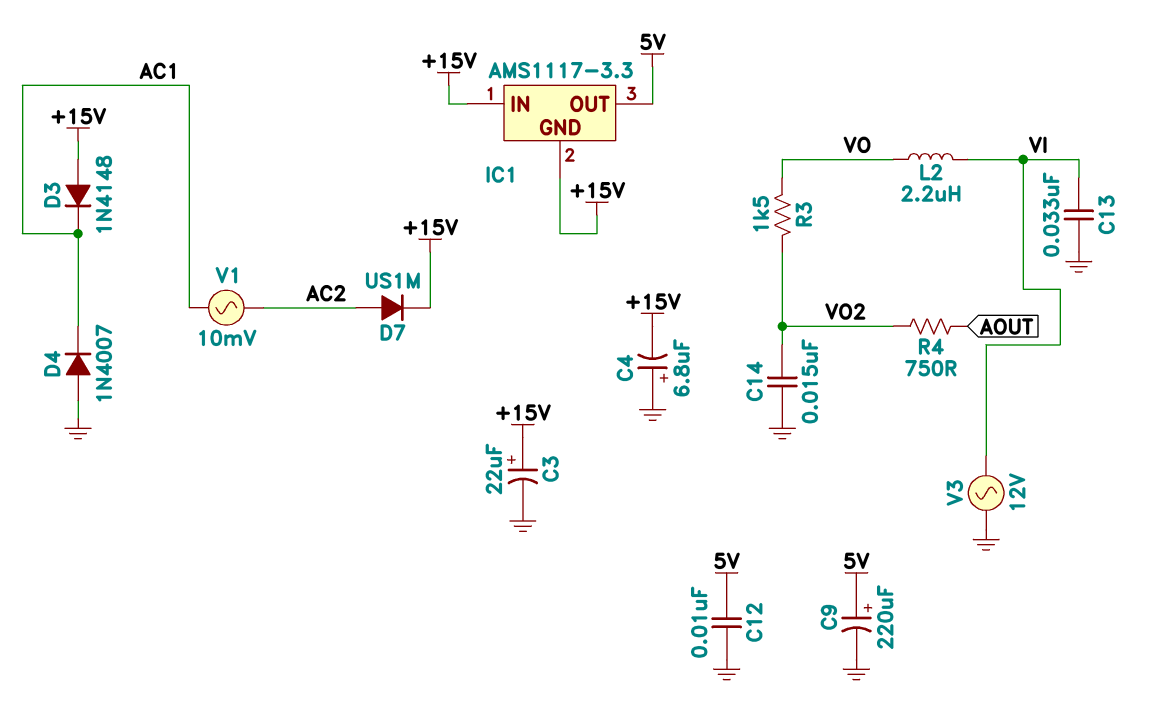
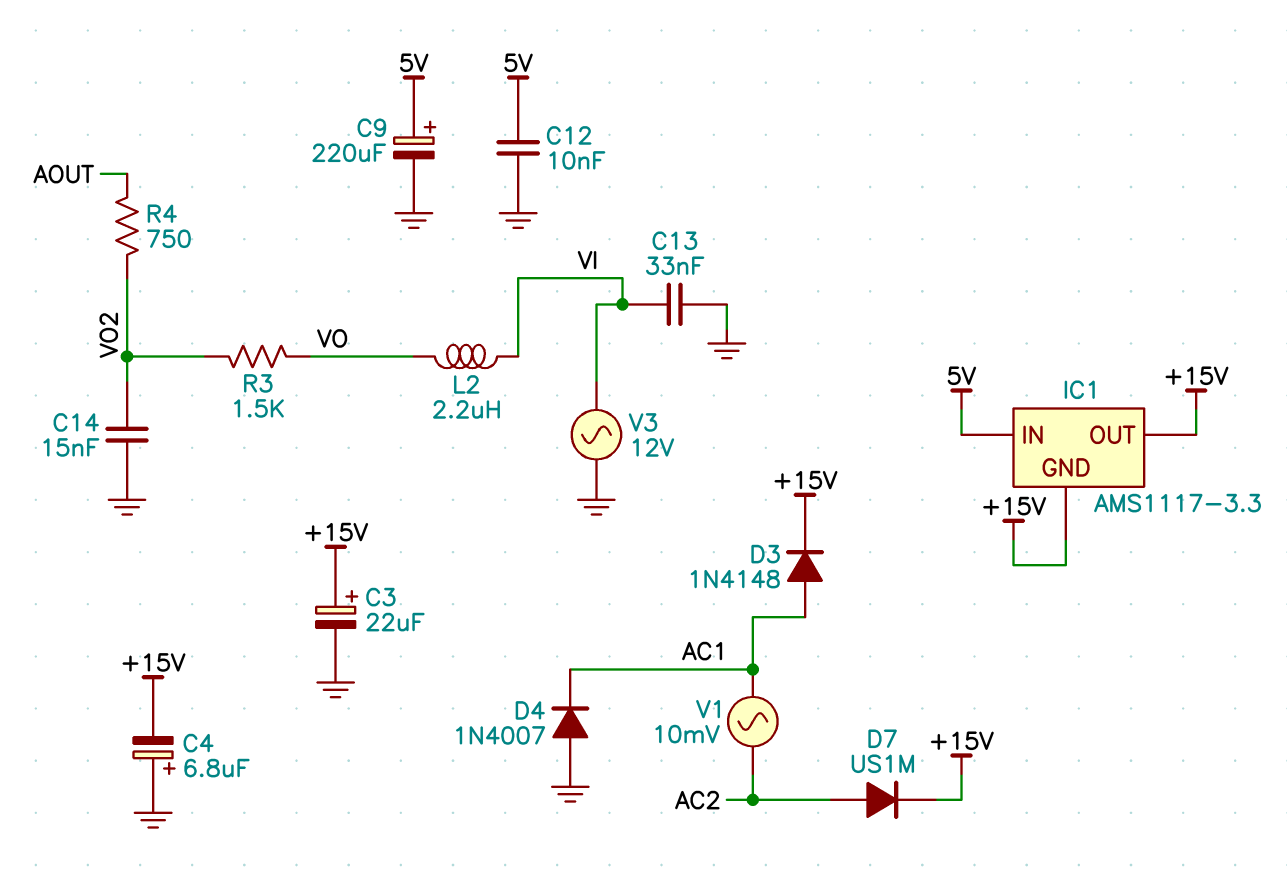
D3: diode 1N4148 (A +15V, K AC1) -> diode 1N4148 (A AC1, K +15V)
IC1 pin IN: +15V -> 5V
IC1 pin OUT: 5V -> +15V

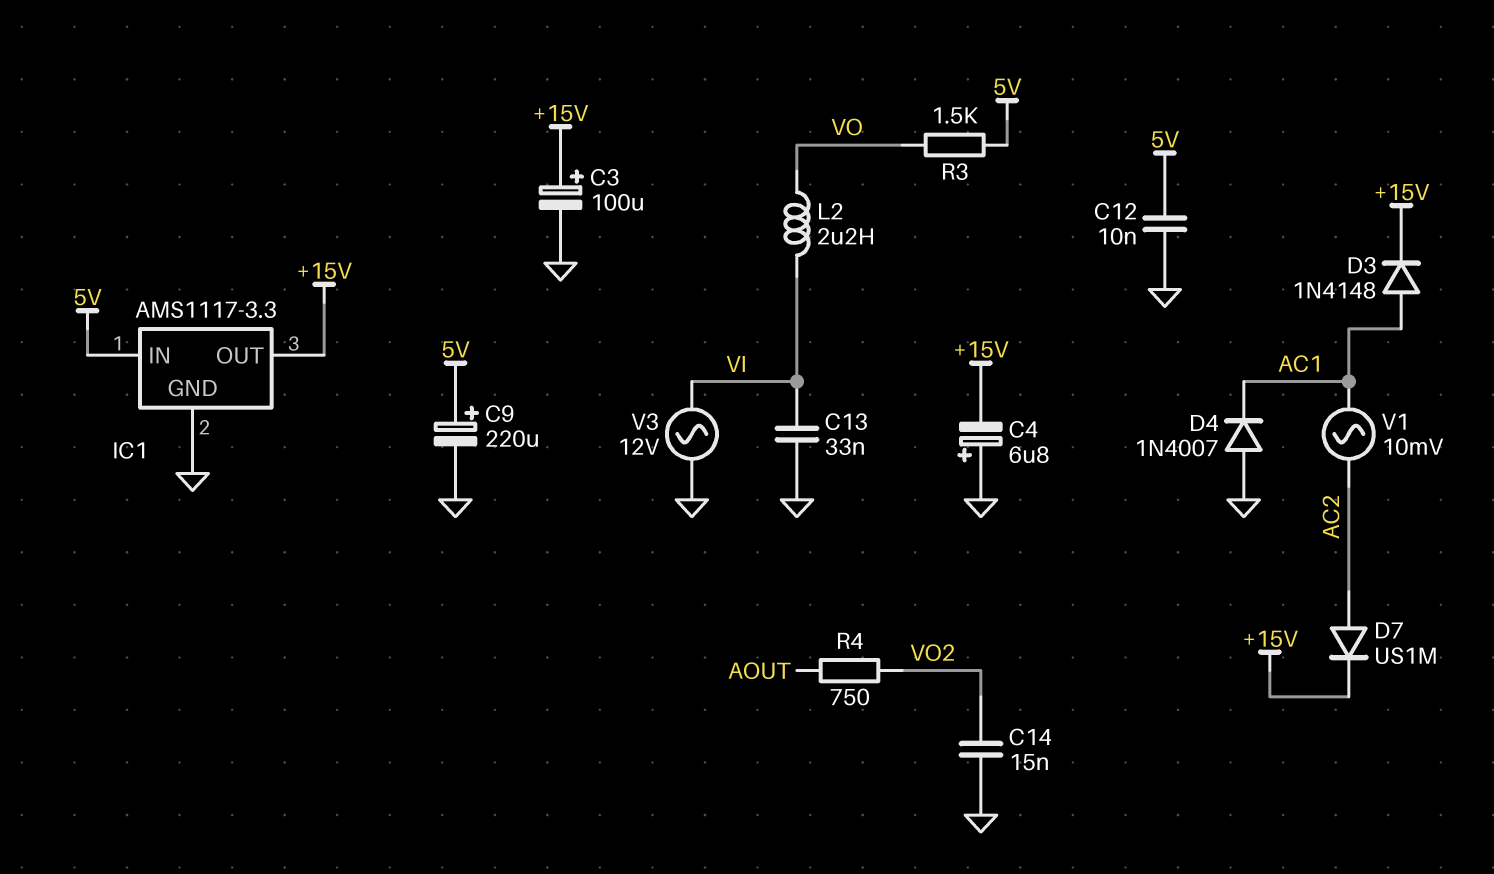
C3: 22uF (plus +15V, minus GND) -> 100uF (plus +15V, minus GND)
IC1 pin GND: +15V -> GND
R3: 1.5k (VO, VO2) -> 1.5k (5V, VO)

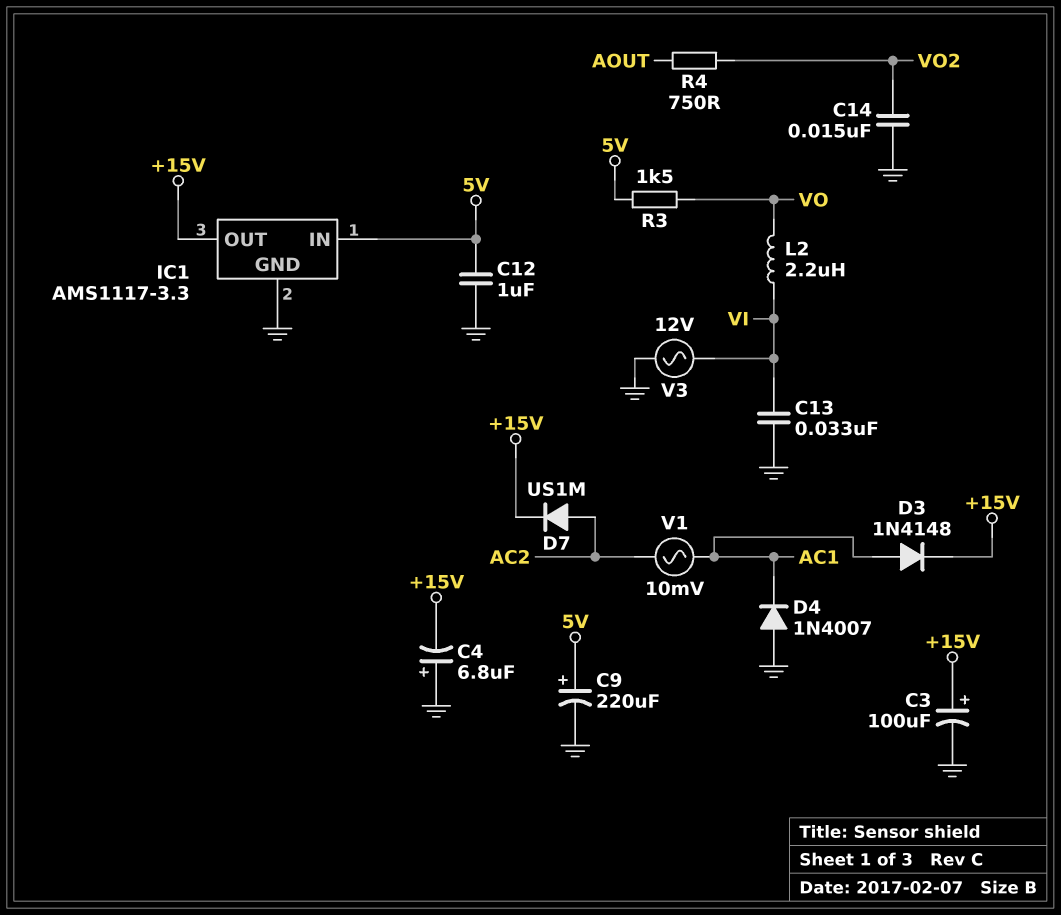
C12: 10nF (5V, GND) -> 1uF (5V, GND)

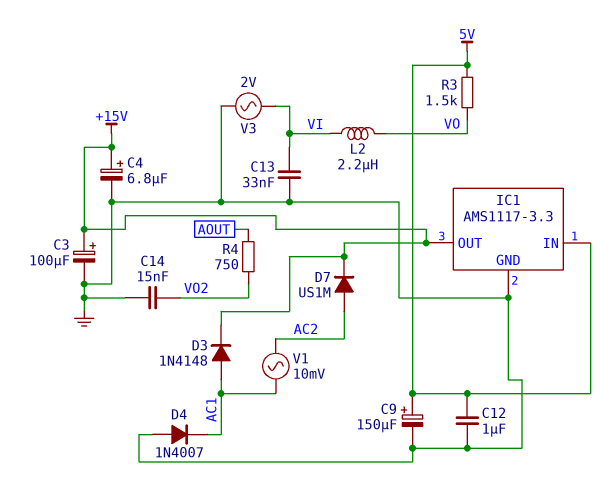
C4: 6.8uF (plus GND, minus +15V) -> 6.8uF (plus +15V, minus GND)
C9: 220uF (plus 5V, minus GND) -> 150uF (plus 5V, minus GND)
V3: AC 12V (GND, VI) -> AC 2V (GND, VI)

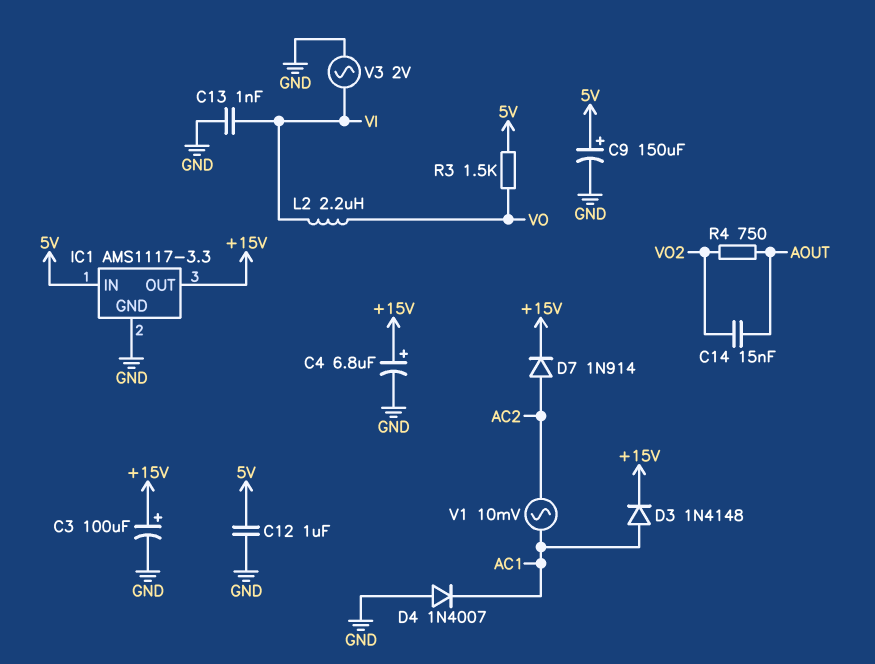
C13: 33nF (GND, VI) -> 1nF (GND, VI)
C14: 15nF (GND, VO2) -> 15nF (AOUT, VO2)
D7: diode US1M (A AC2, K +15V) -> diode 1N914 (A AC2, K +15V)

